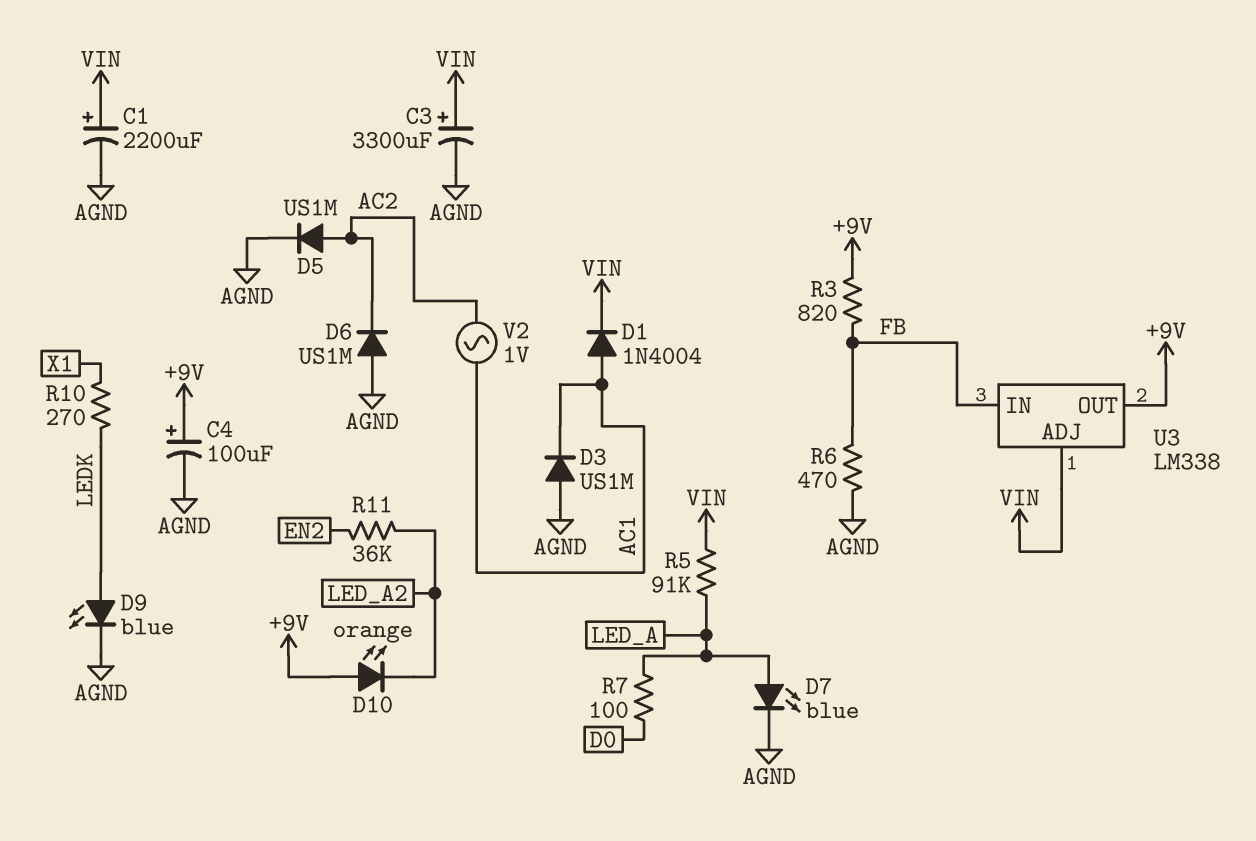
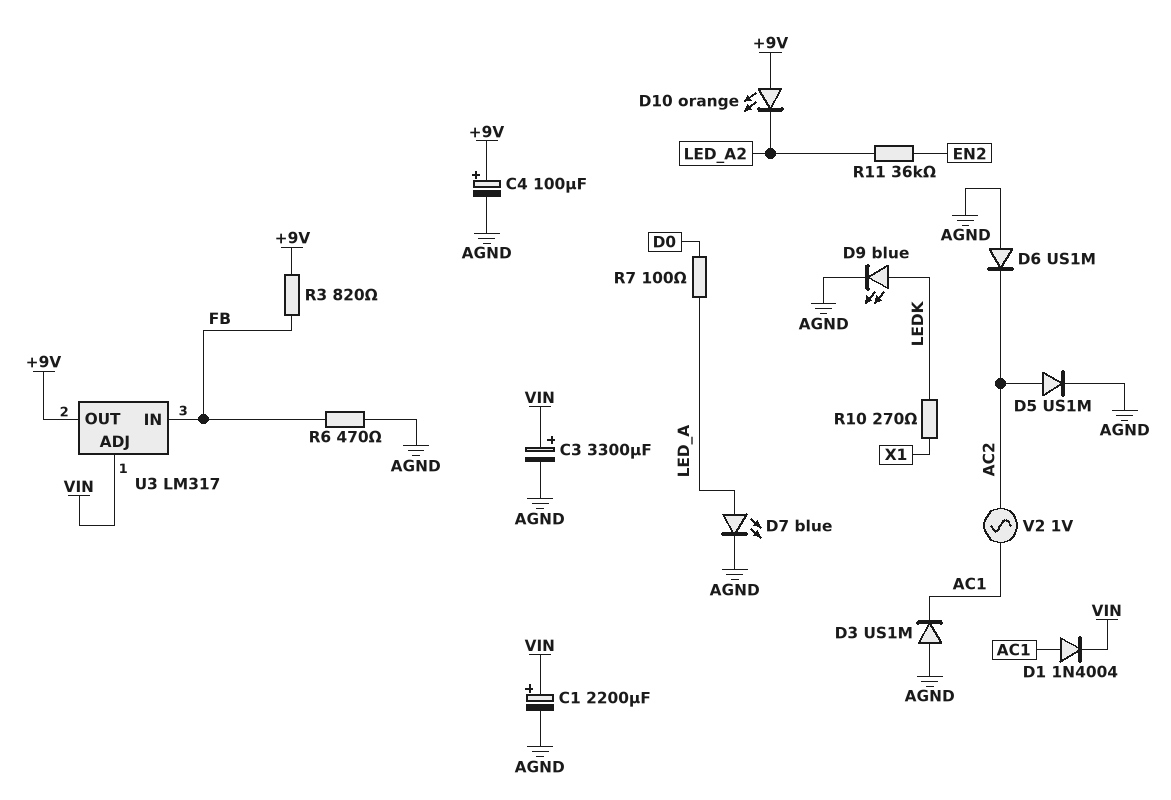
R5: 91k (LED_A, VIN) -> none
U3: LM338 -> LM317

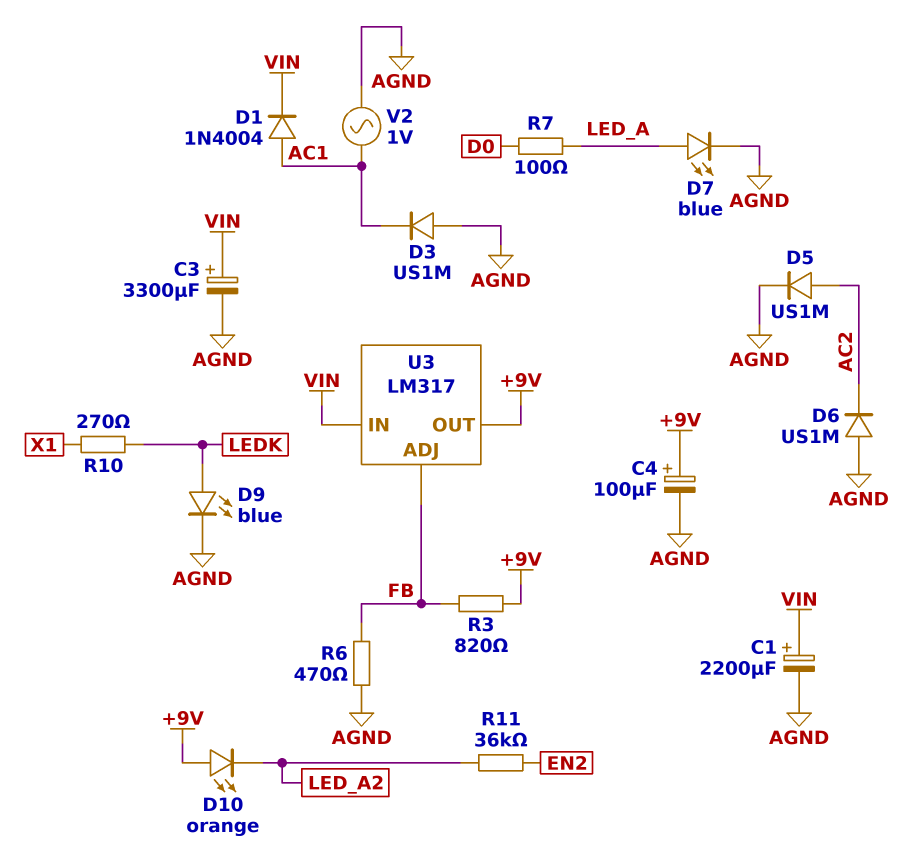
U3 pin ADJ: VIN -> FB
U3 pin IN: FB -> VIN
V2: AC 1V (AC1, AC2) -> AC 1V (AC1, AGND)

